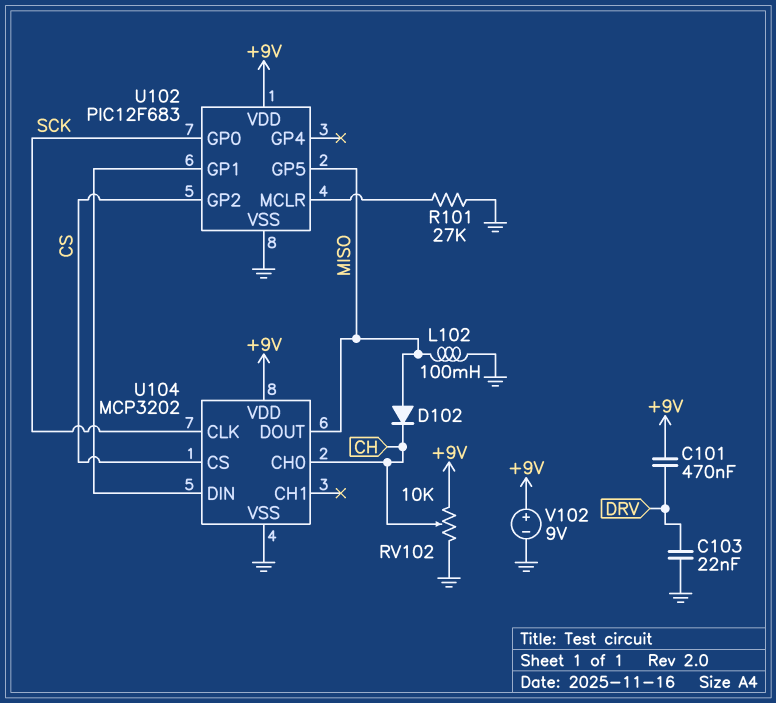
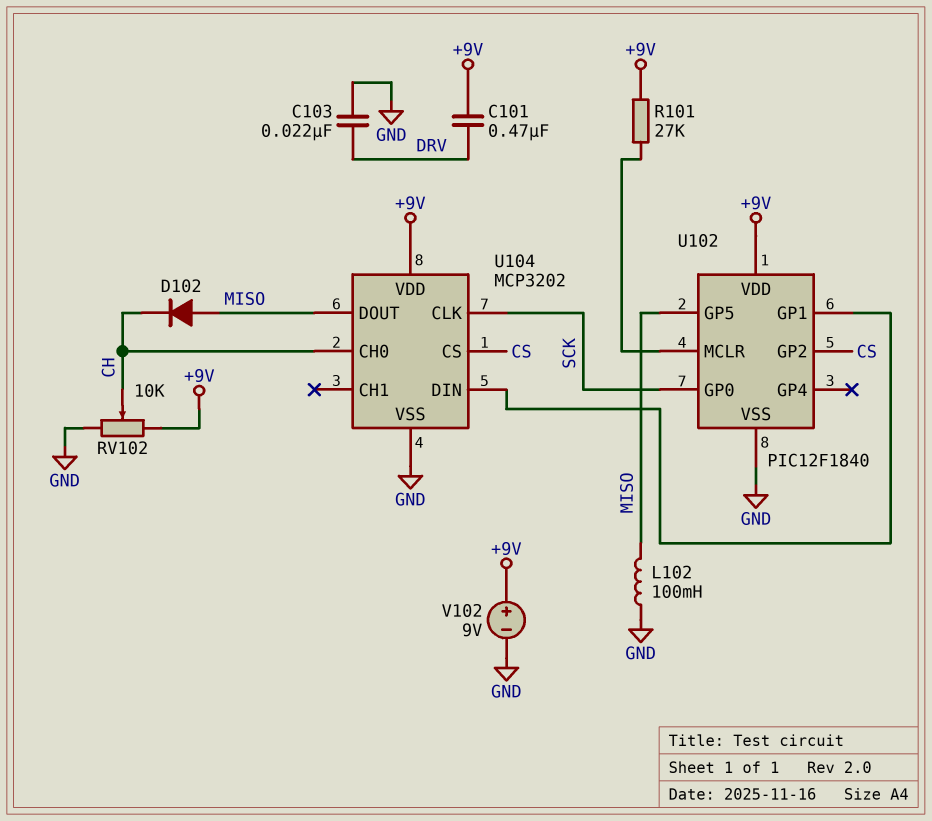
R101: 27k (GND, U102/MCLR) -> 27k (+9V, U102/MCLR)
U102: PIC12F683 -> PIC12F1840

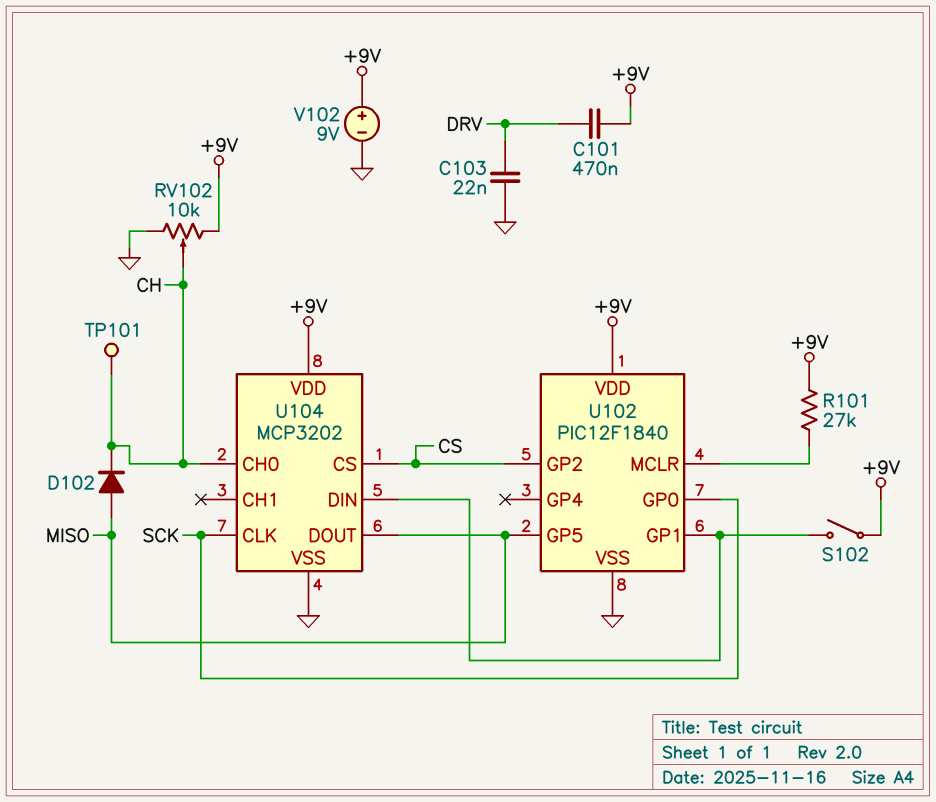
L102: 100mH (GND, MISO) -> none
S102: none -> switch (+9V, U102/GP1)
TP101: none -> test point (CH)

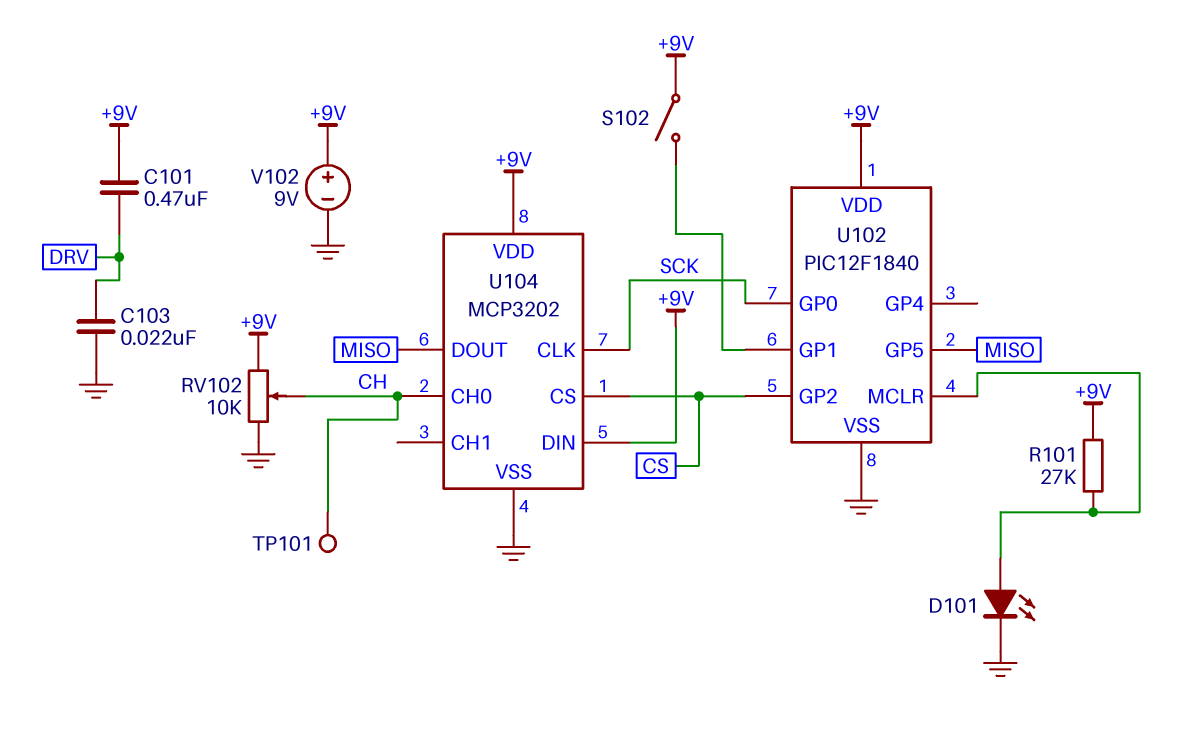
D101: none -> LED (A U102/MCLR, K GND)
D102: diode (A MISO, K CH) -> none
U104 pin DIN: U102/GP1 -> +9V

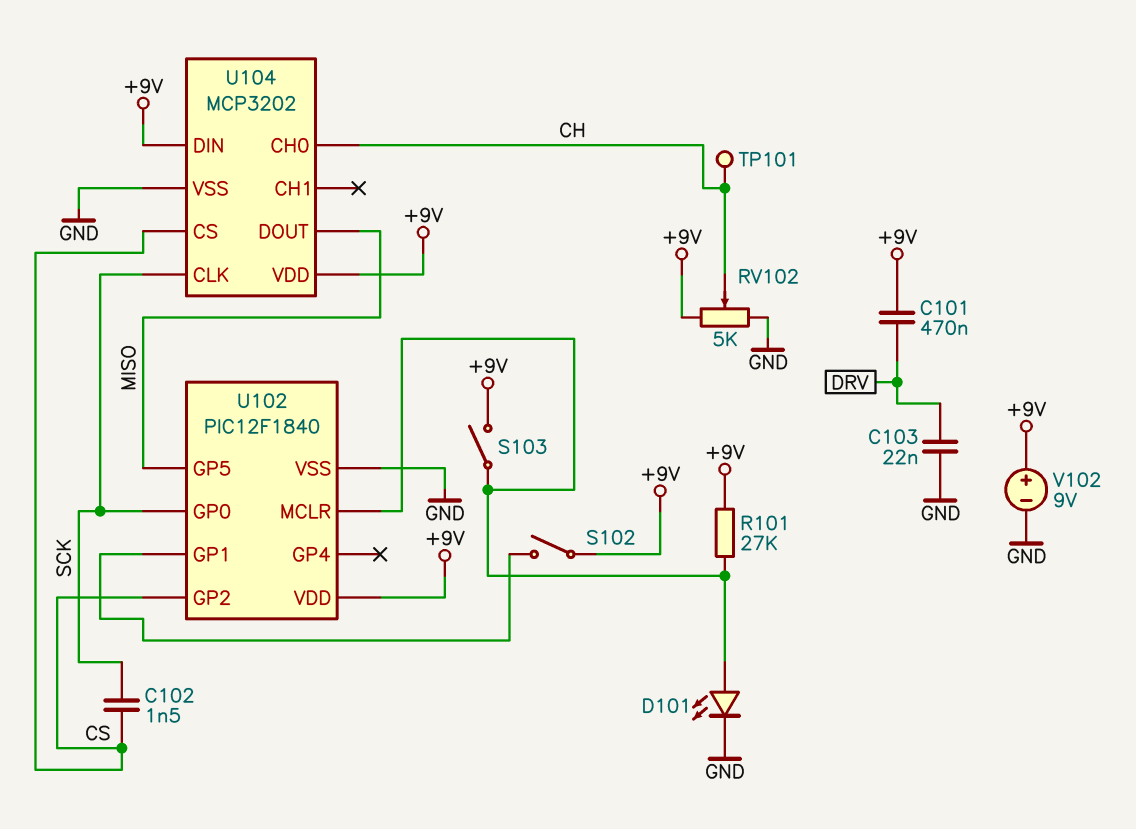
C102: none -> 1.5nF (CS, SCK)
RV102: 10k (+9V, GND, wiper CH) -> 5k (+9V, GND, wiper CH)
S103: none -> switch (+9V, U102/MCLR)

